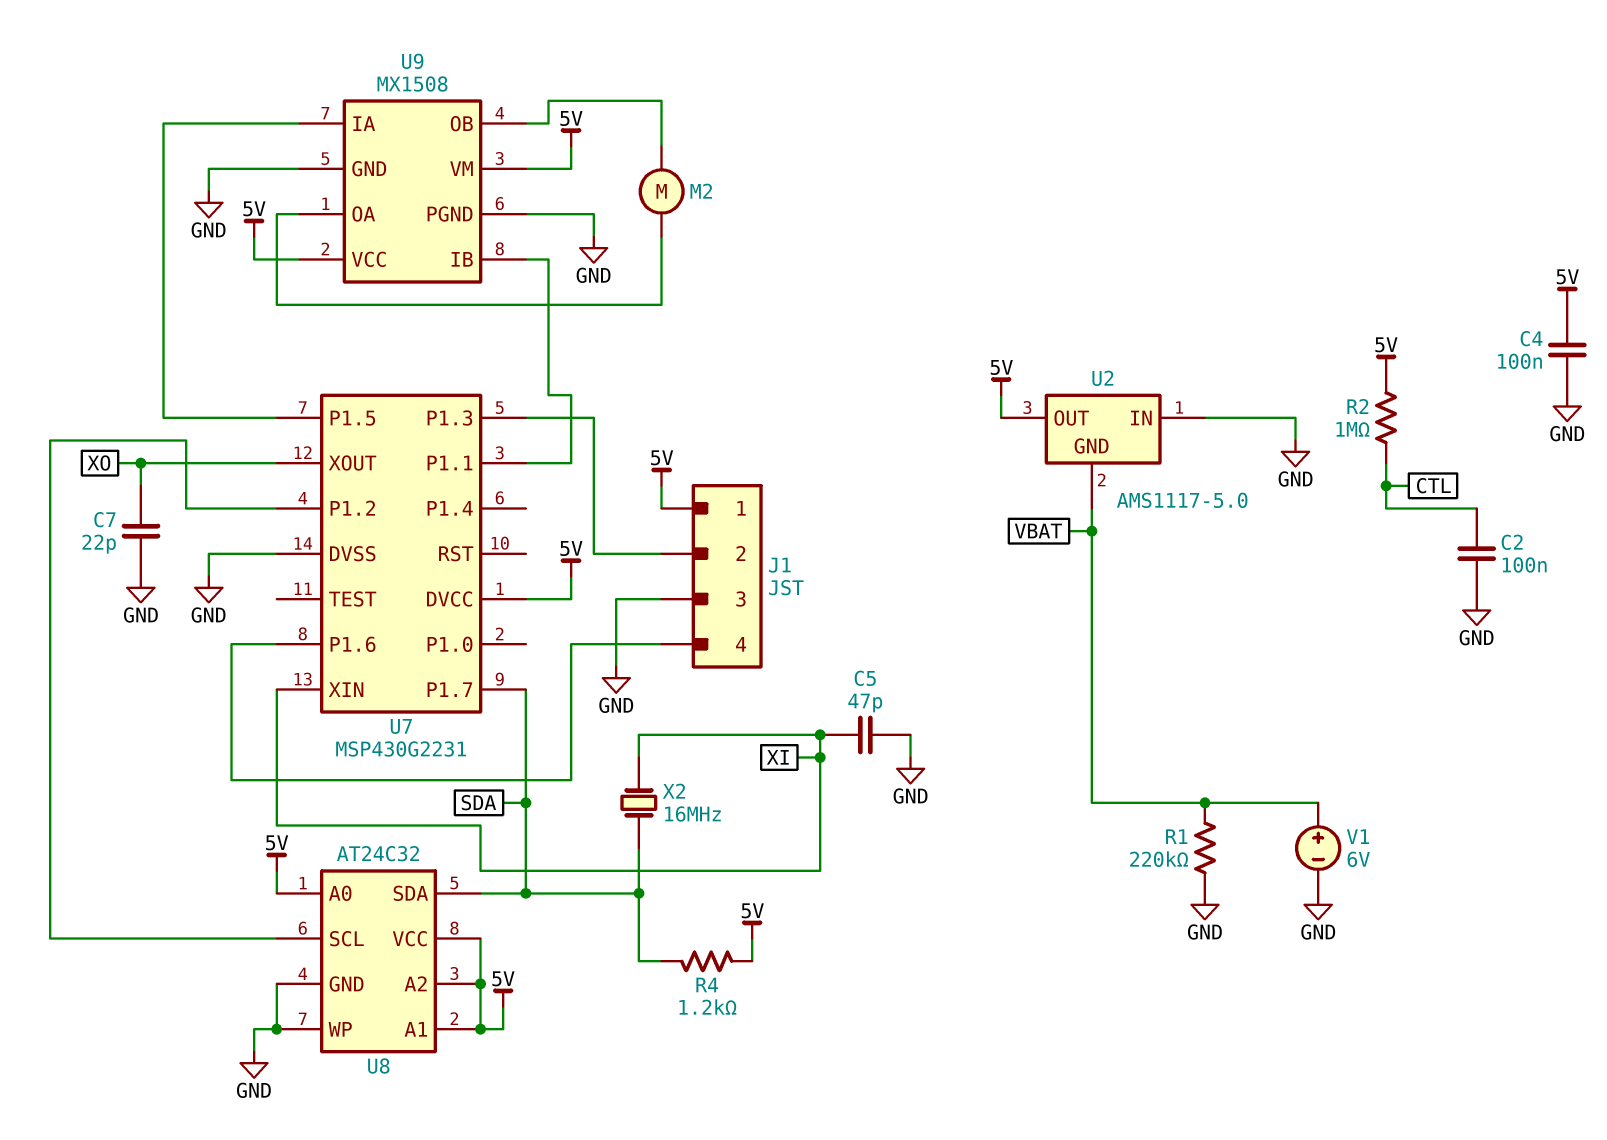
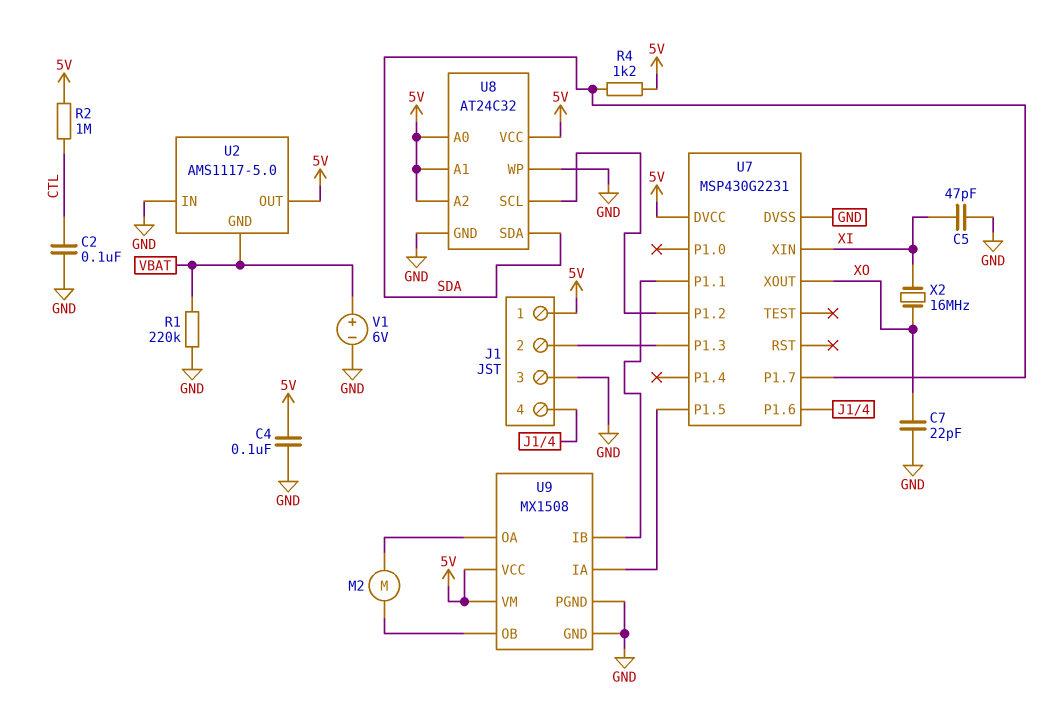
X2: 16MHz (SDA, XI) -> 16MHz (XI, XO)

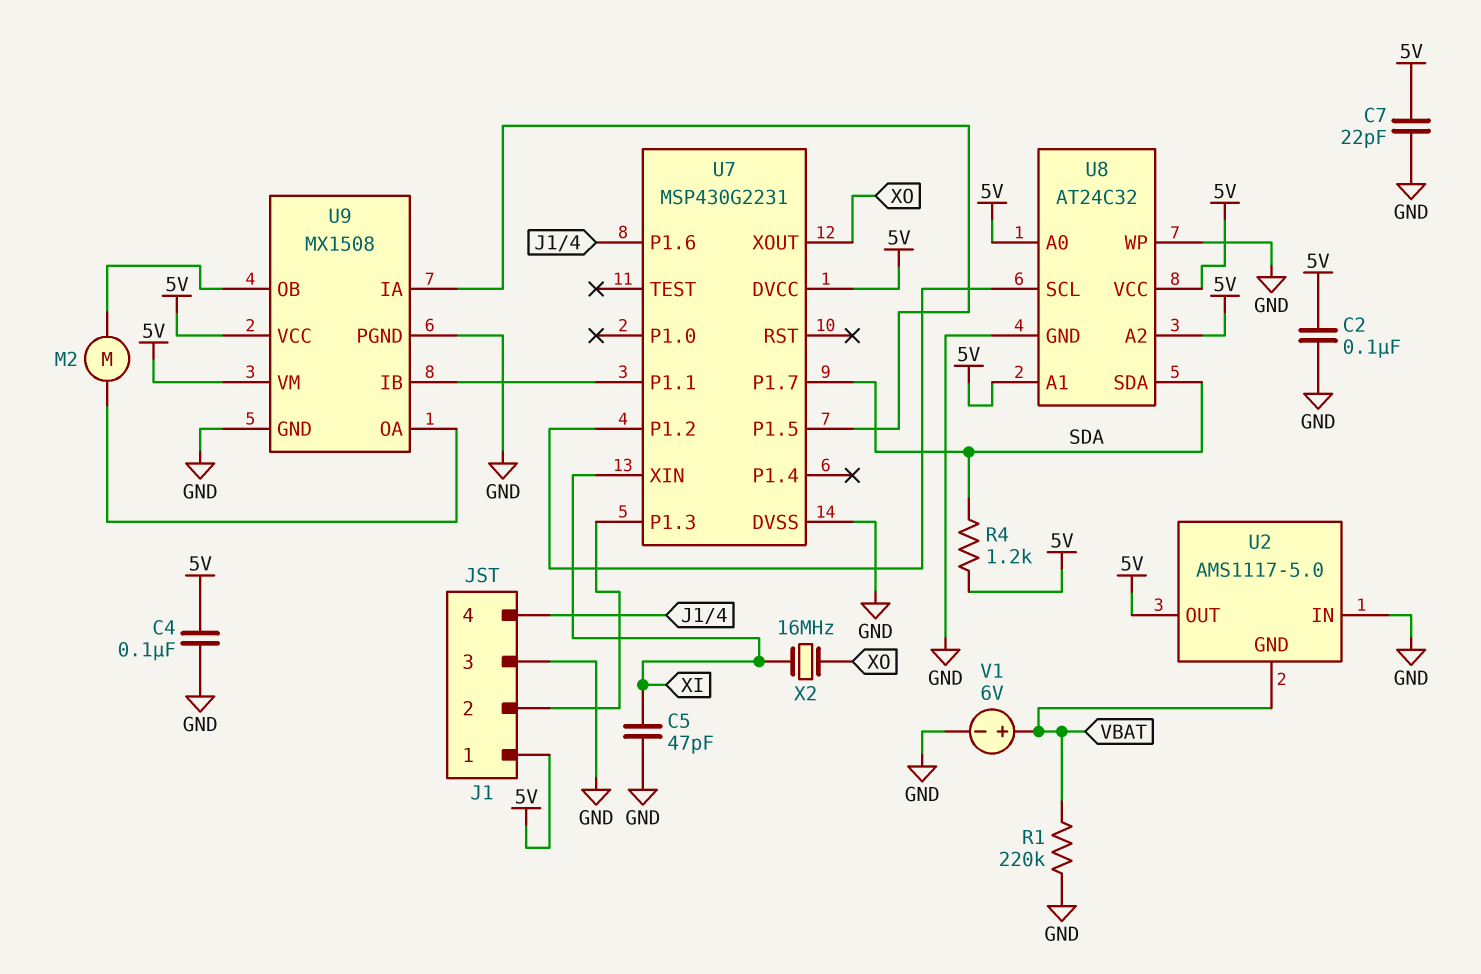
C2: 100nF (CTL, GND) -> 100nF (5V, GND)
C7: 22pF (GND, XO) -> 22pF (5V, GND)
R2: 1M (5V, CTL) -> none

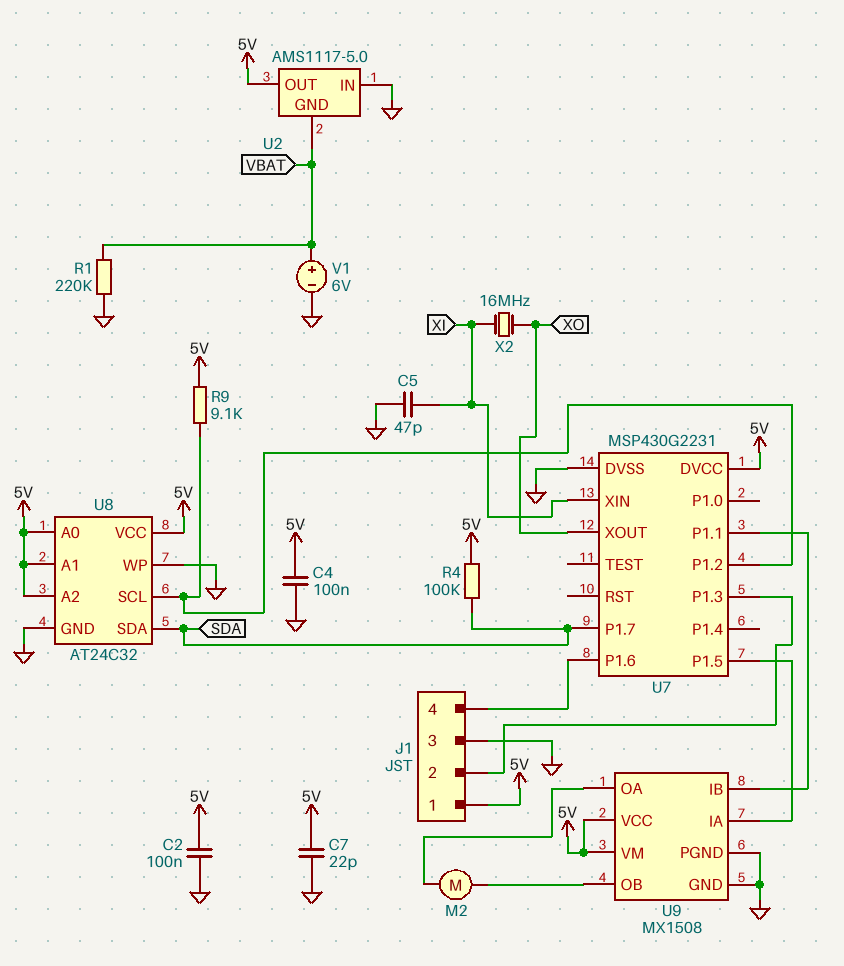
R4: 1.2k (5V, SDA) -> 100k (5V, SDA)
R9: none -> 9.1k (5V, U7/P1.2)

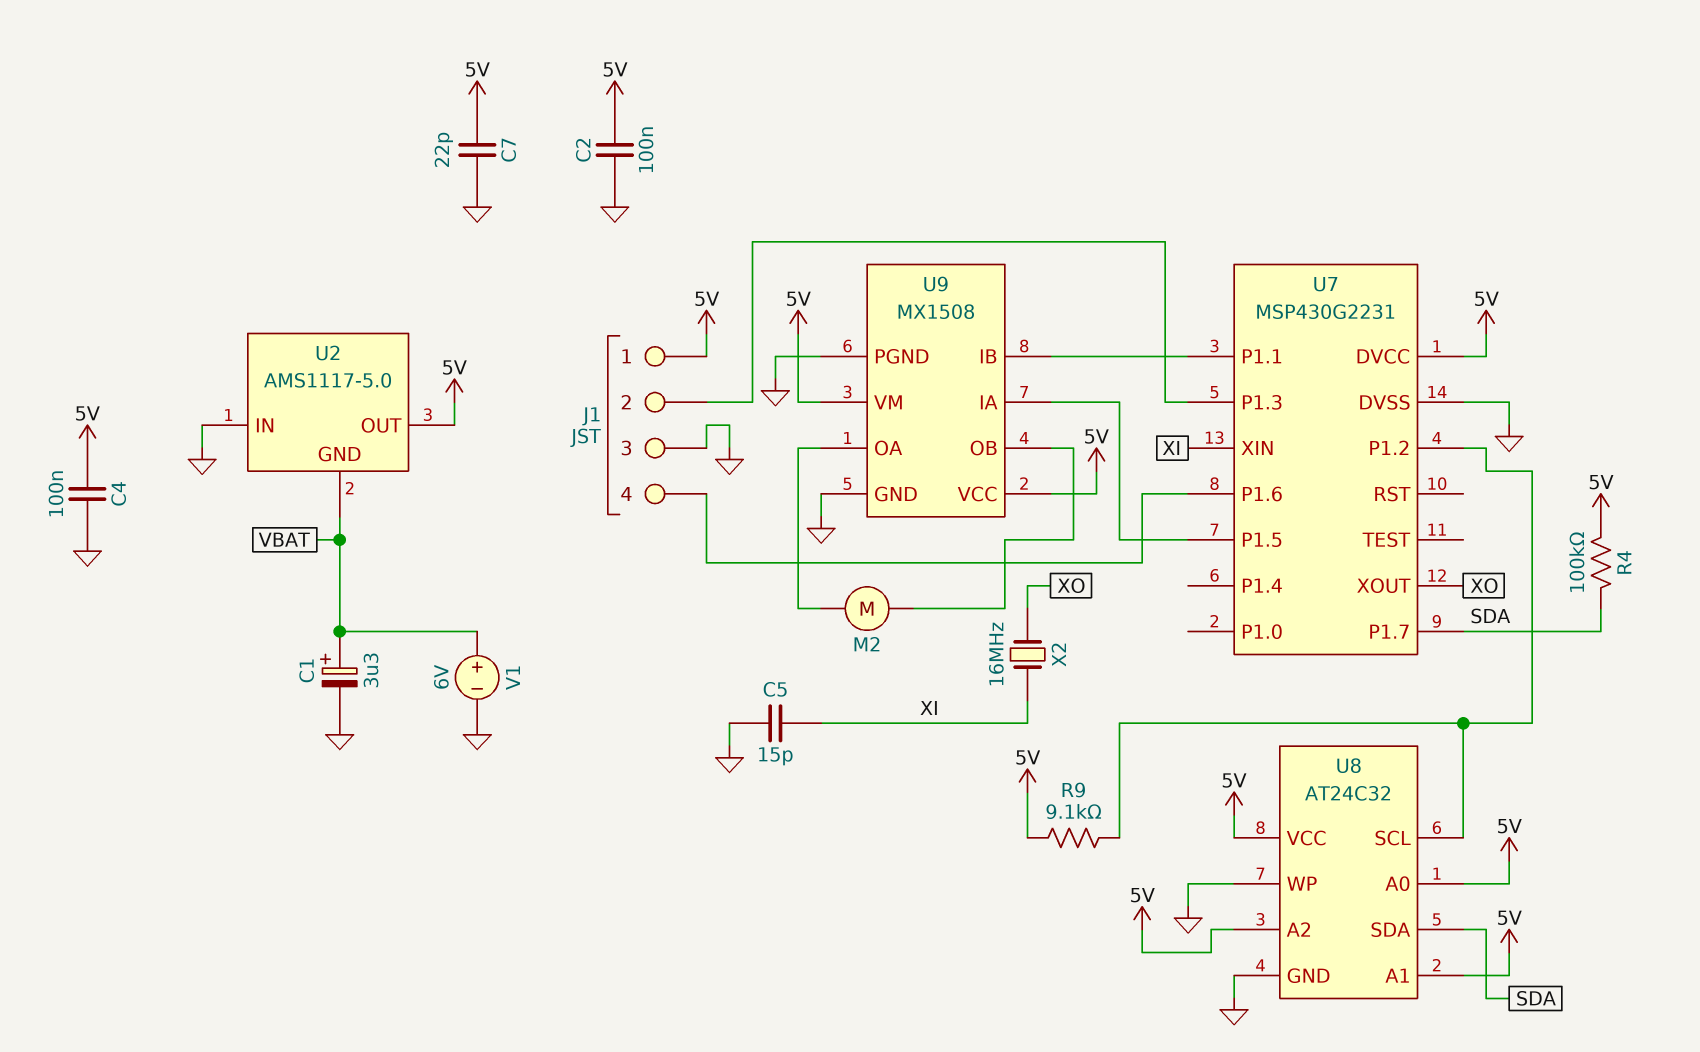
C1: none -> 3.3uF (plus VBAT, minus GND)
C5: 47pF (GND, XI) -> 15pF (GND, XI)
R1: 220k (GND, VBAT) -> none

